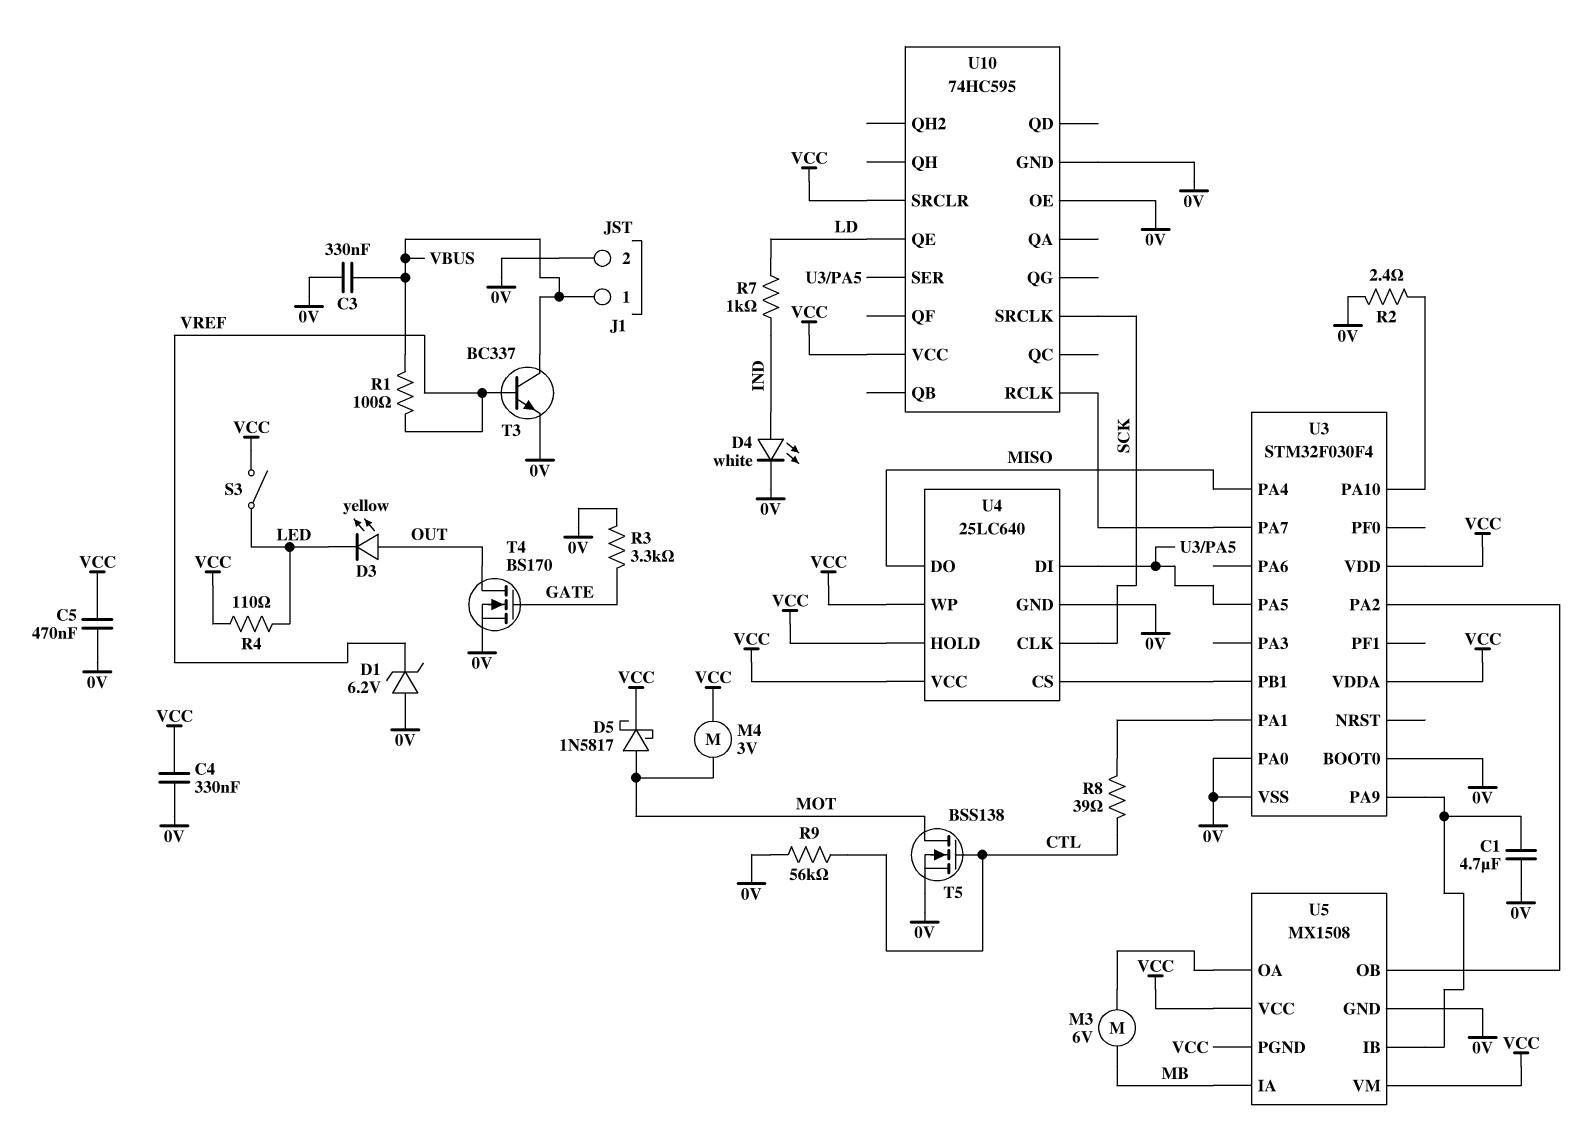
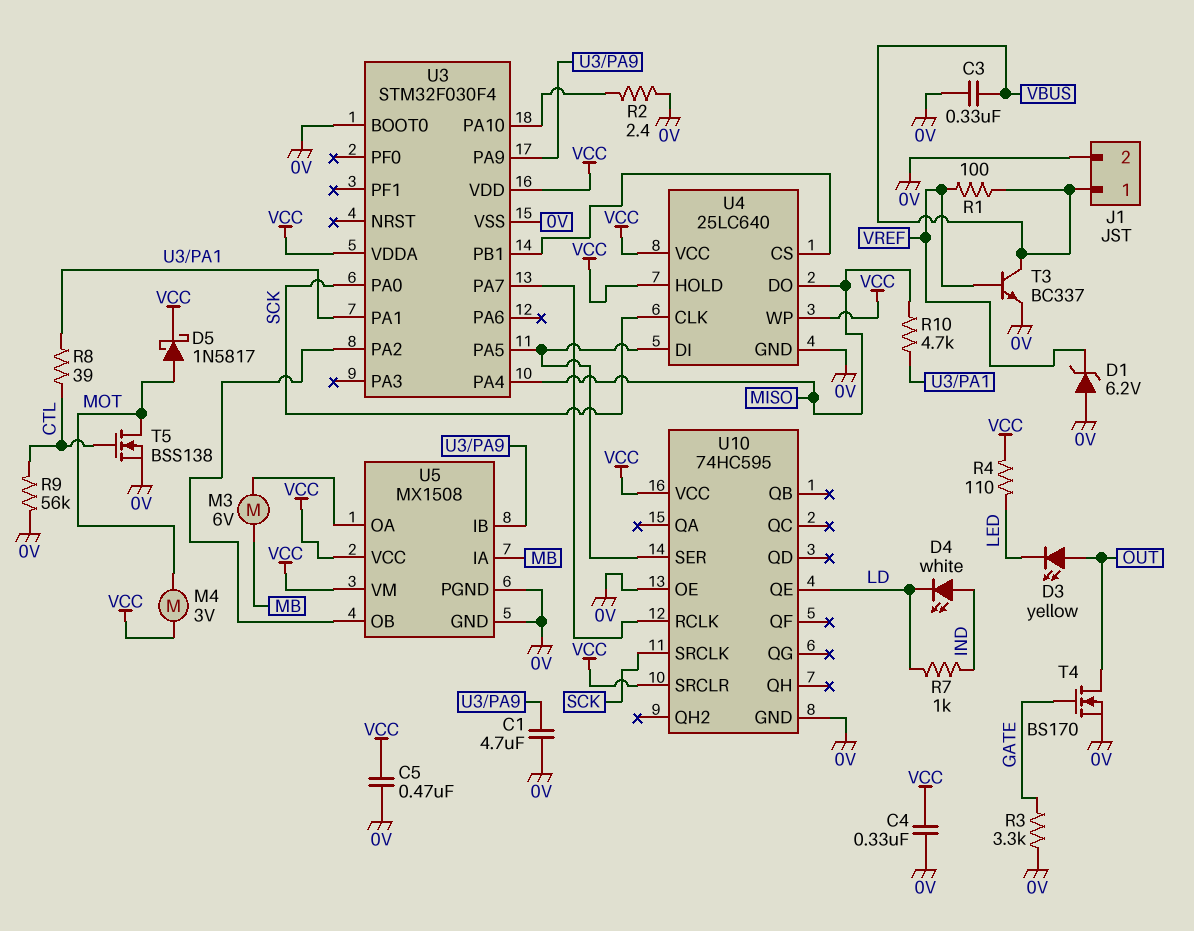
D4: LED white (A IND, K 0V) -> LED white (A IND, K LD)
R10: none -> 4.7k (MISO, U3/PA1)
S3: switch (LED, VCC) -> none
U3 pin PA0: 0V -> SCK
U5 pin PGND: VCC -> 0V

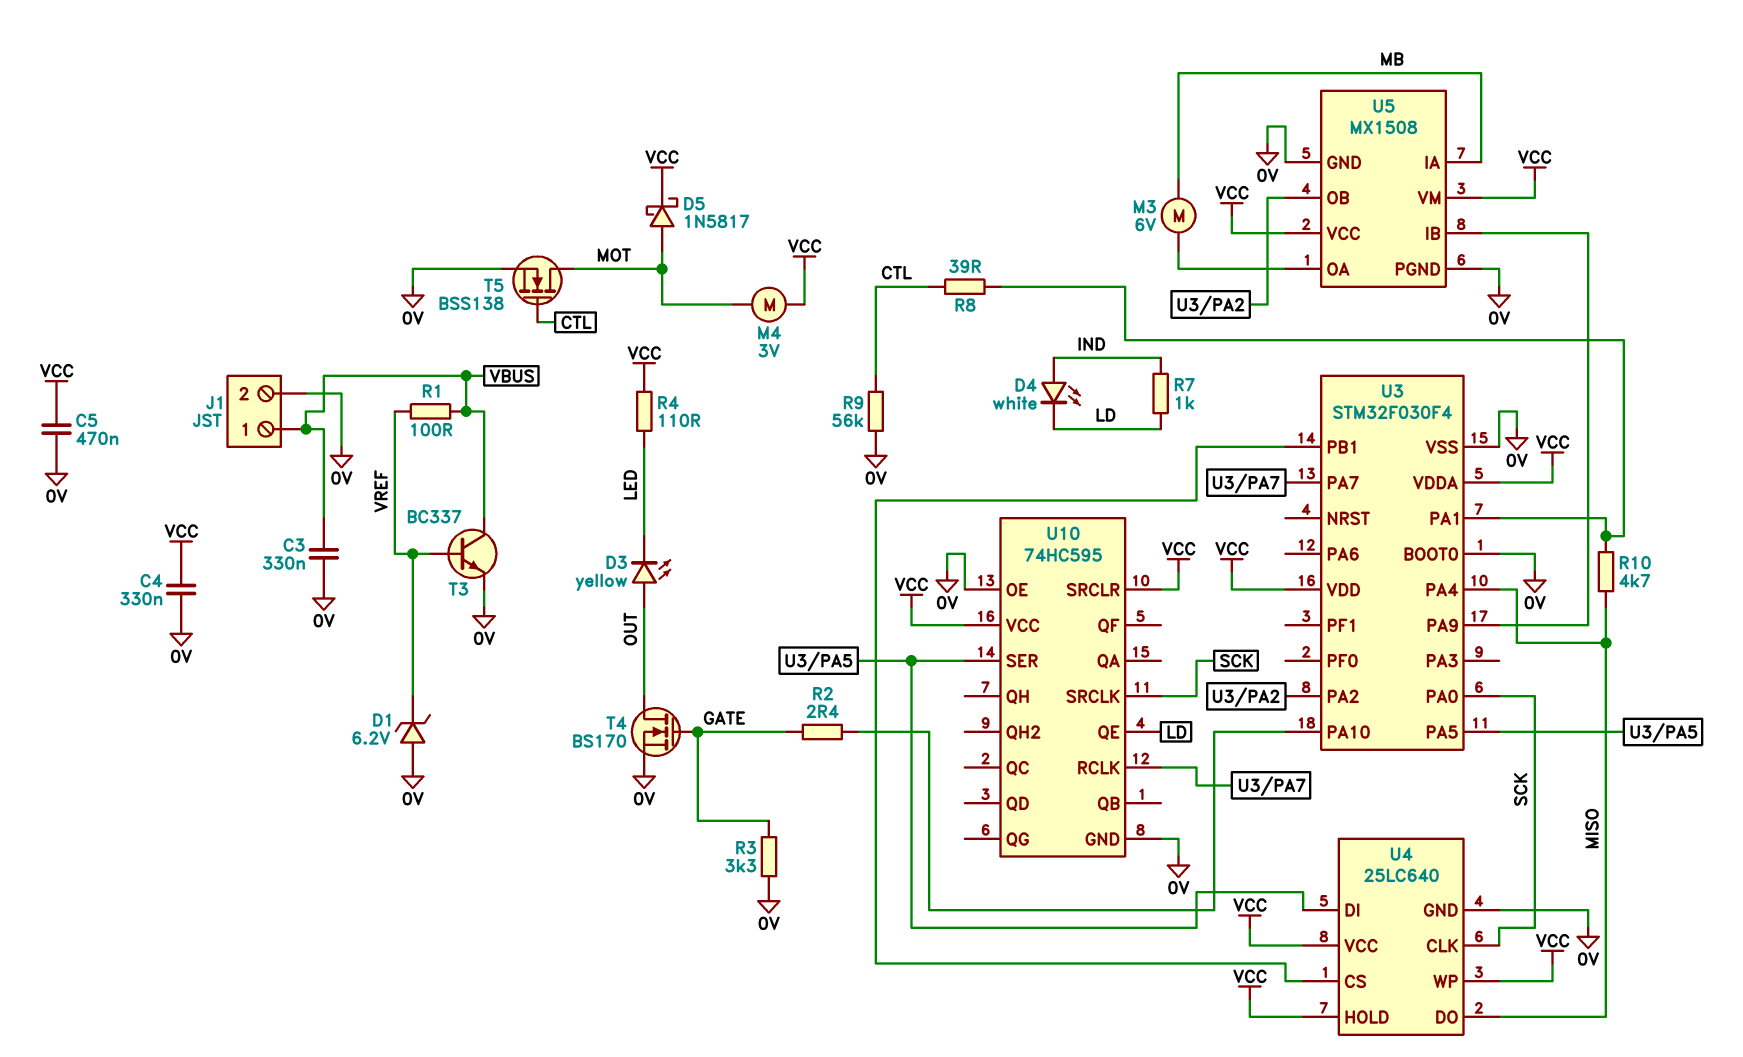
C1: 4.7uF (0V, U3/PA9) -> none
R2: 2.4 (0V, U3/PA10) -> 2.4 (GATE, U3/PA10)

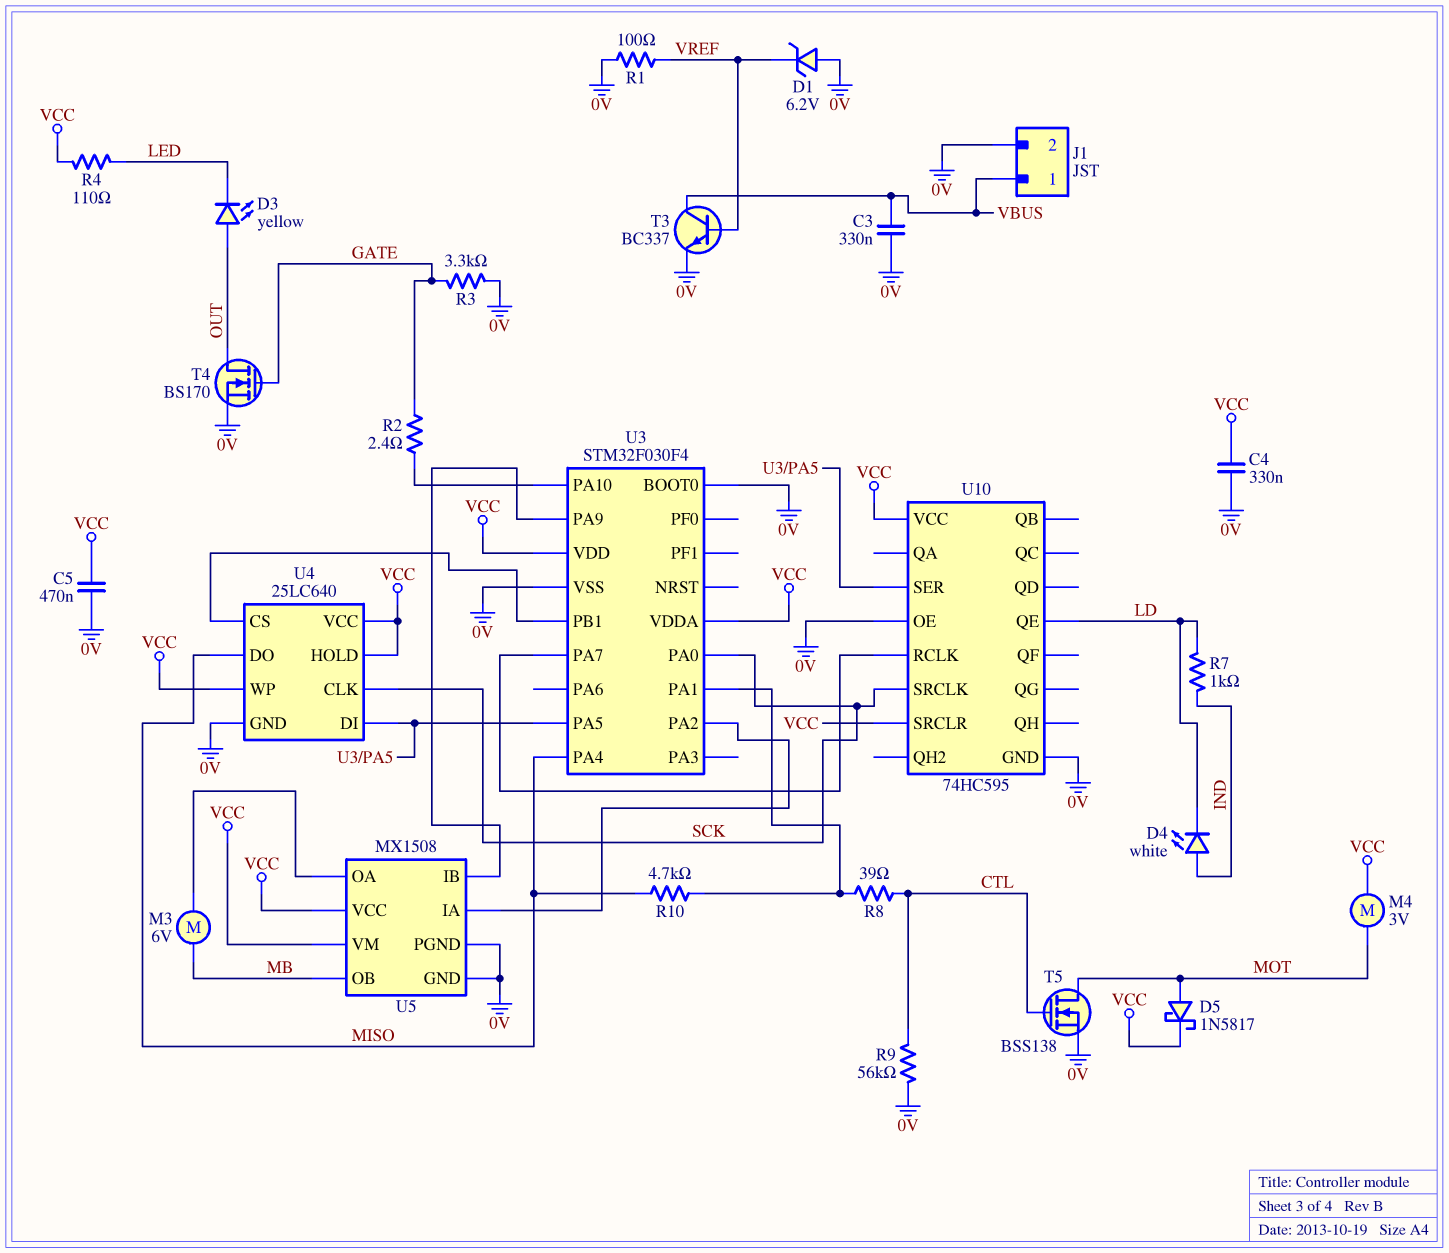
R1: 100 (VBUS, VREF) -> 100 (0V, VREF)
U5 pin IA: MB -> U3/PA2
U5 pin OB: U3/PA2 -> MB

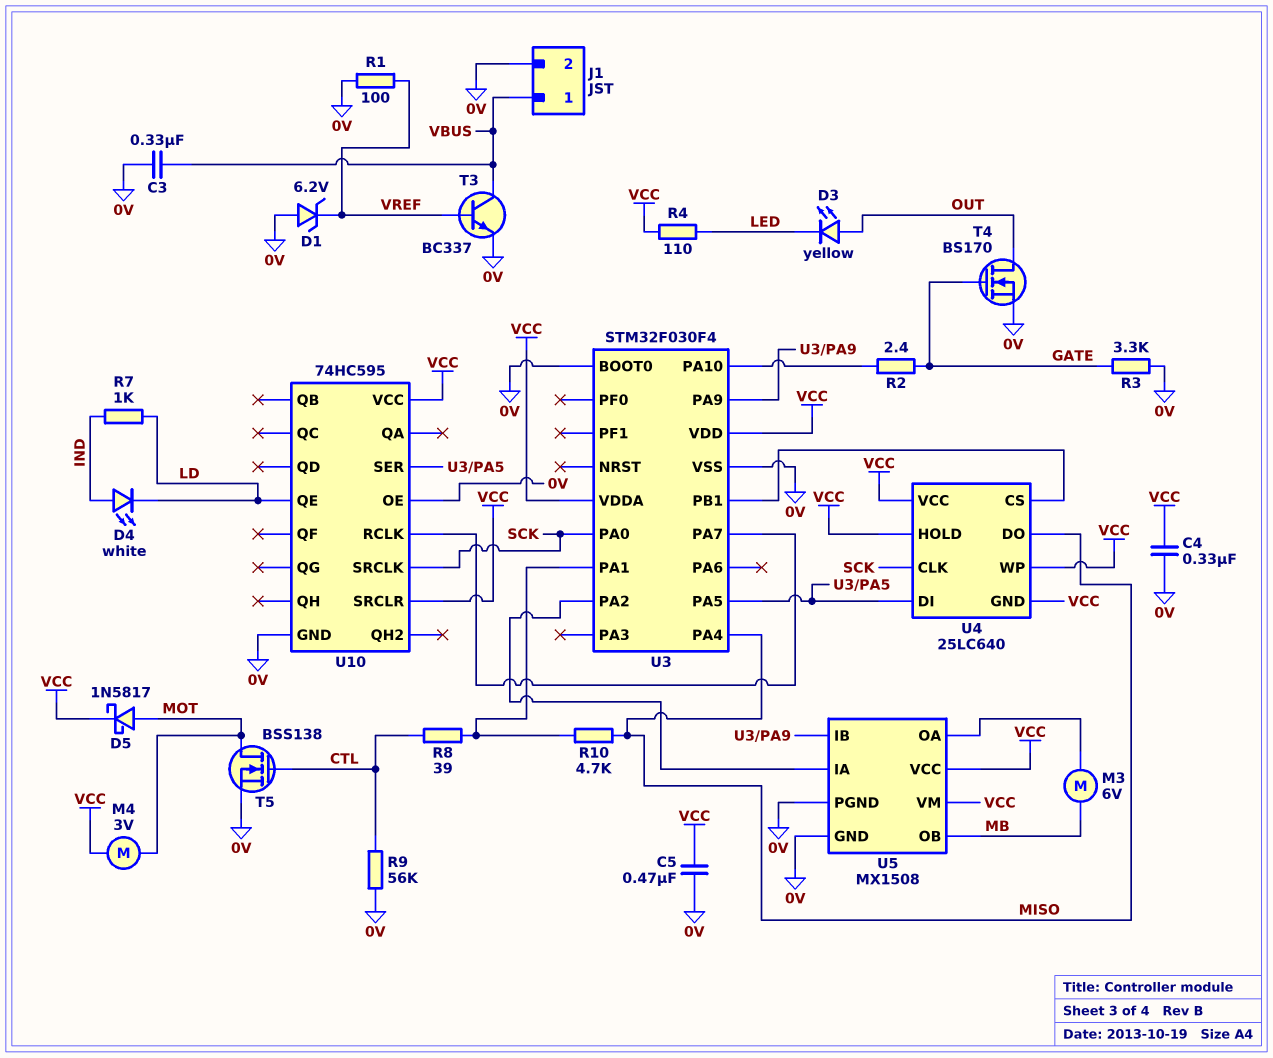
U4 pin GND: 0V -> VCC

